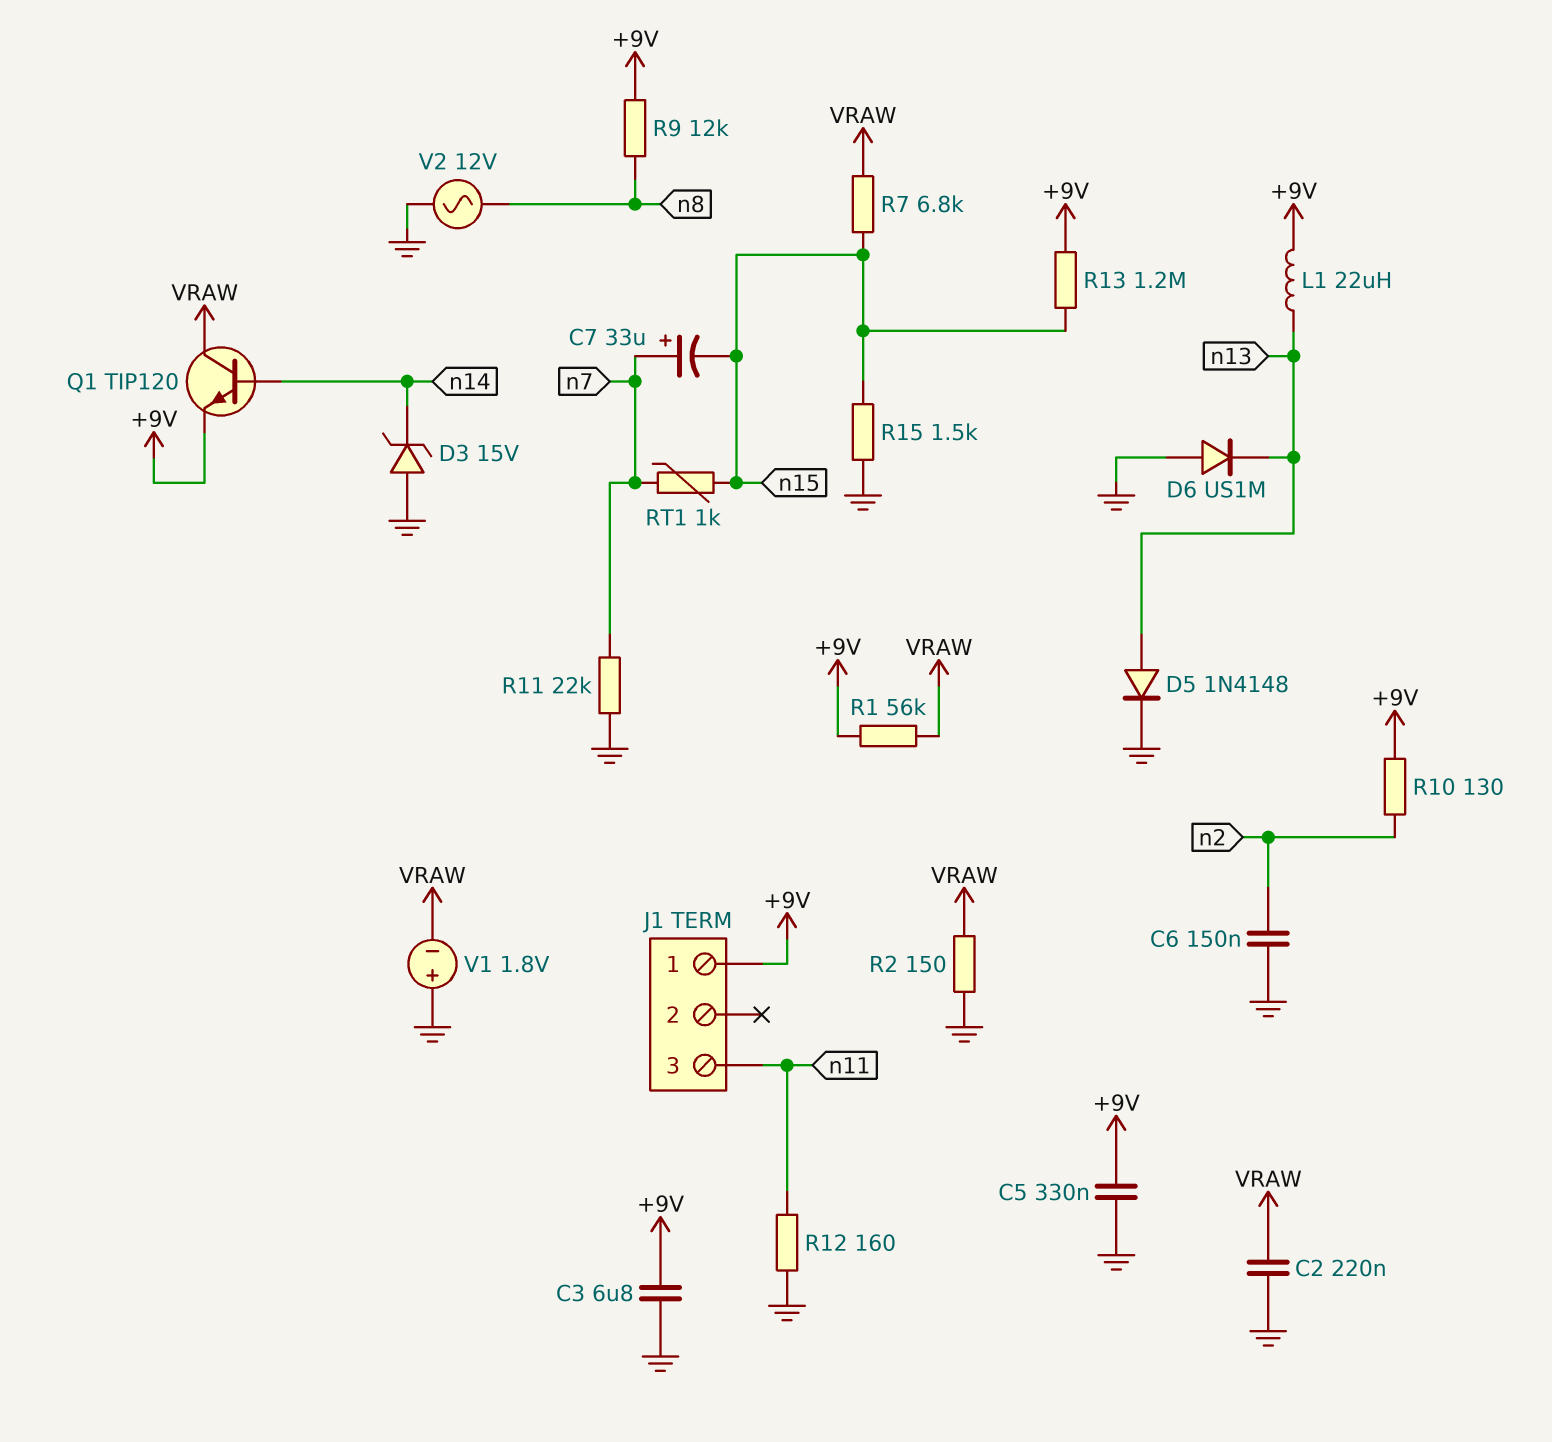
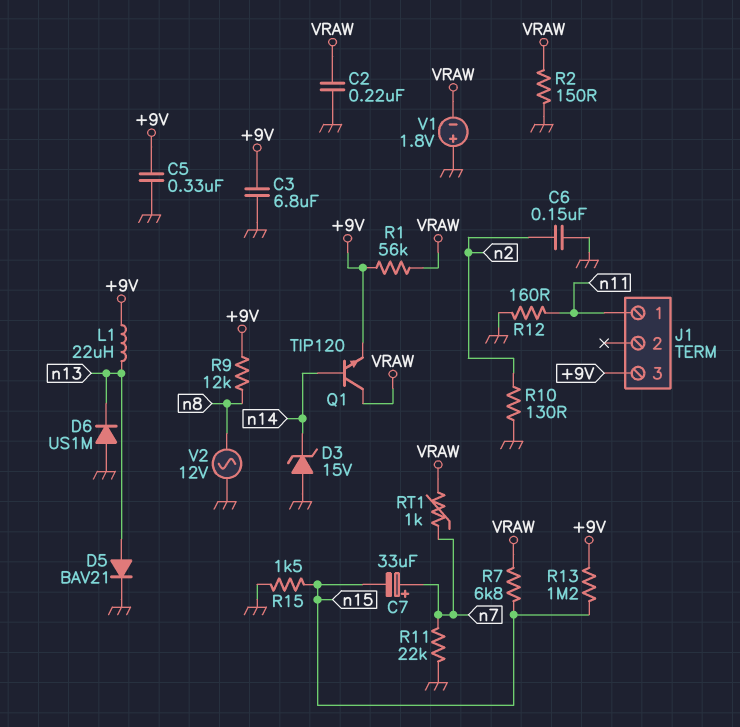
D5: diode 1N4148 (A n13, K GND) -> diode BAV21 (A n13, K GND)
J1 pin 1: +9V -> n11
J1 pin 3: n11 -> +9V
R10: 130 (+9V, n2) -> 130 (GND, n2)
RT1: 1k (n7, n15) -> 1k (VRAW, n7)

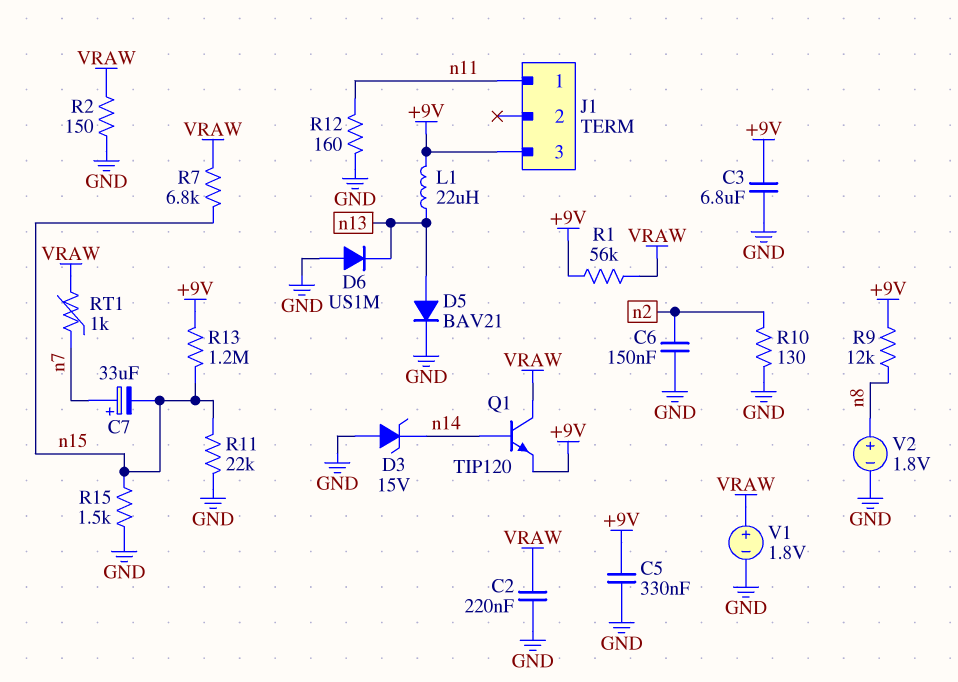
R11: 22k (GND, n7) -> 22k (GND, n15)
V1: 1.8V (plus GND, minus VRAW) -> 1.8V (plus VRAW, minus GND)
V2: AC 12V (GND, n8) -> 1.8V (plus n8, minus GND)

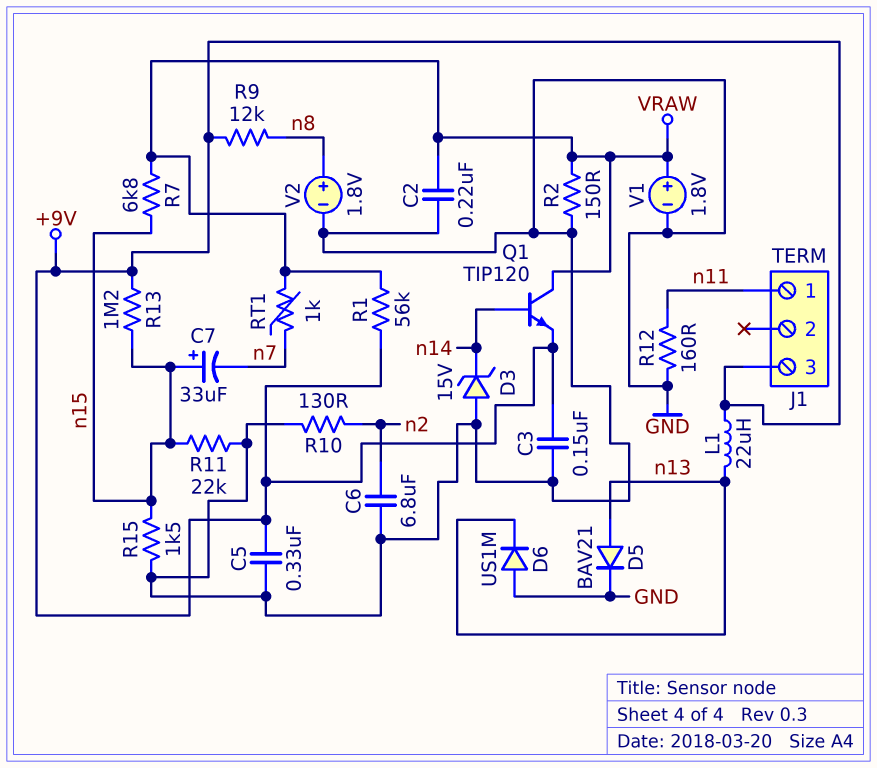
C3: 6.8uF (+9V, GND) -> 150nF (+9V, GND)
C6: 150nF (GND, n2) -> 6.8uF (GND, n2)
C7: 33uF (plus n7, minus n15) -> 33uF (plus n15, minus n7)

